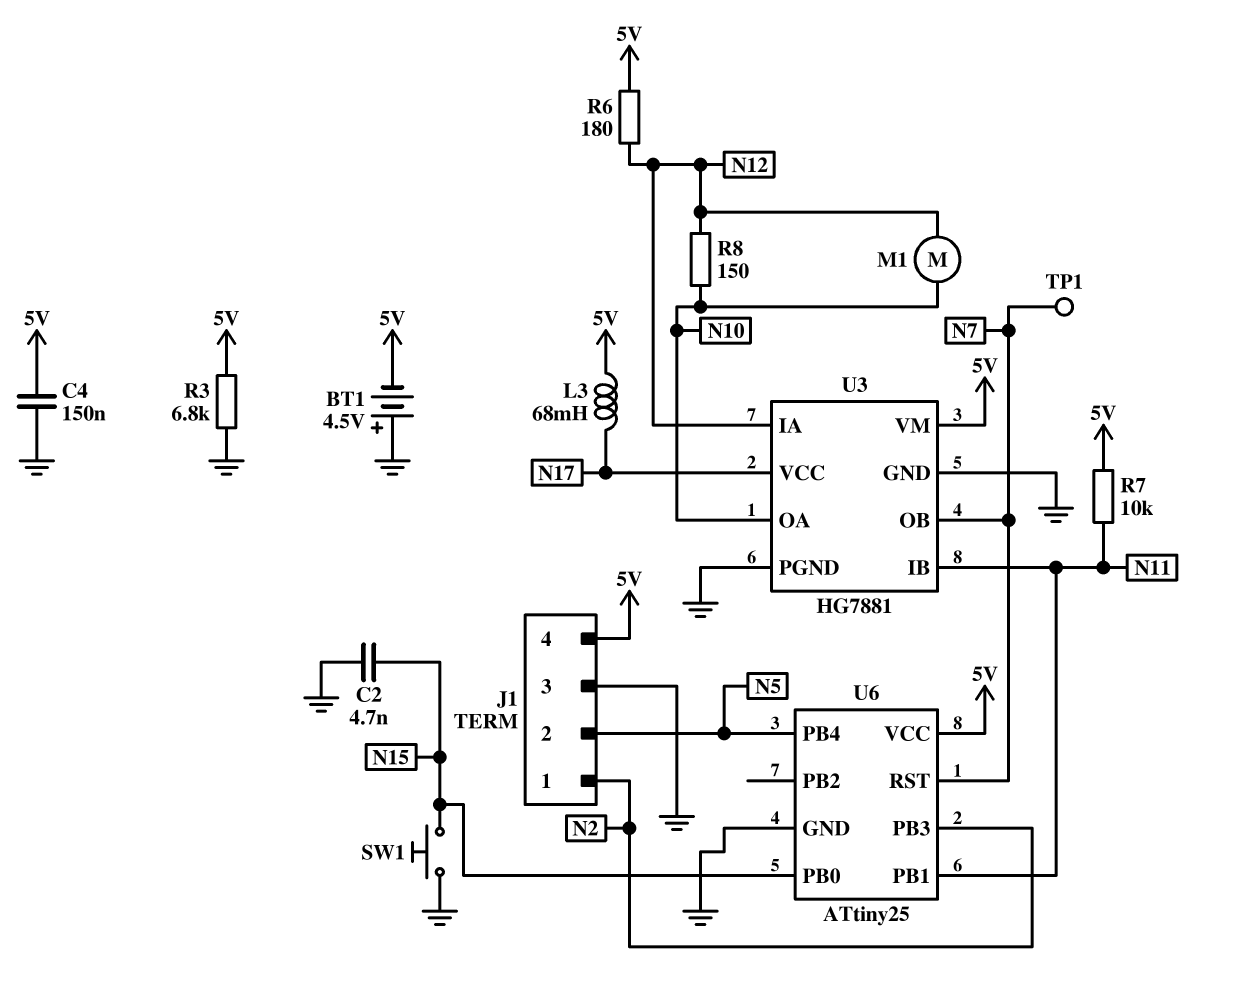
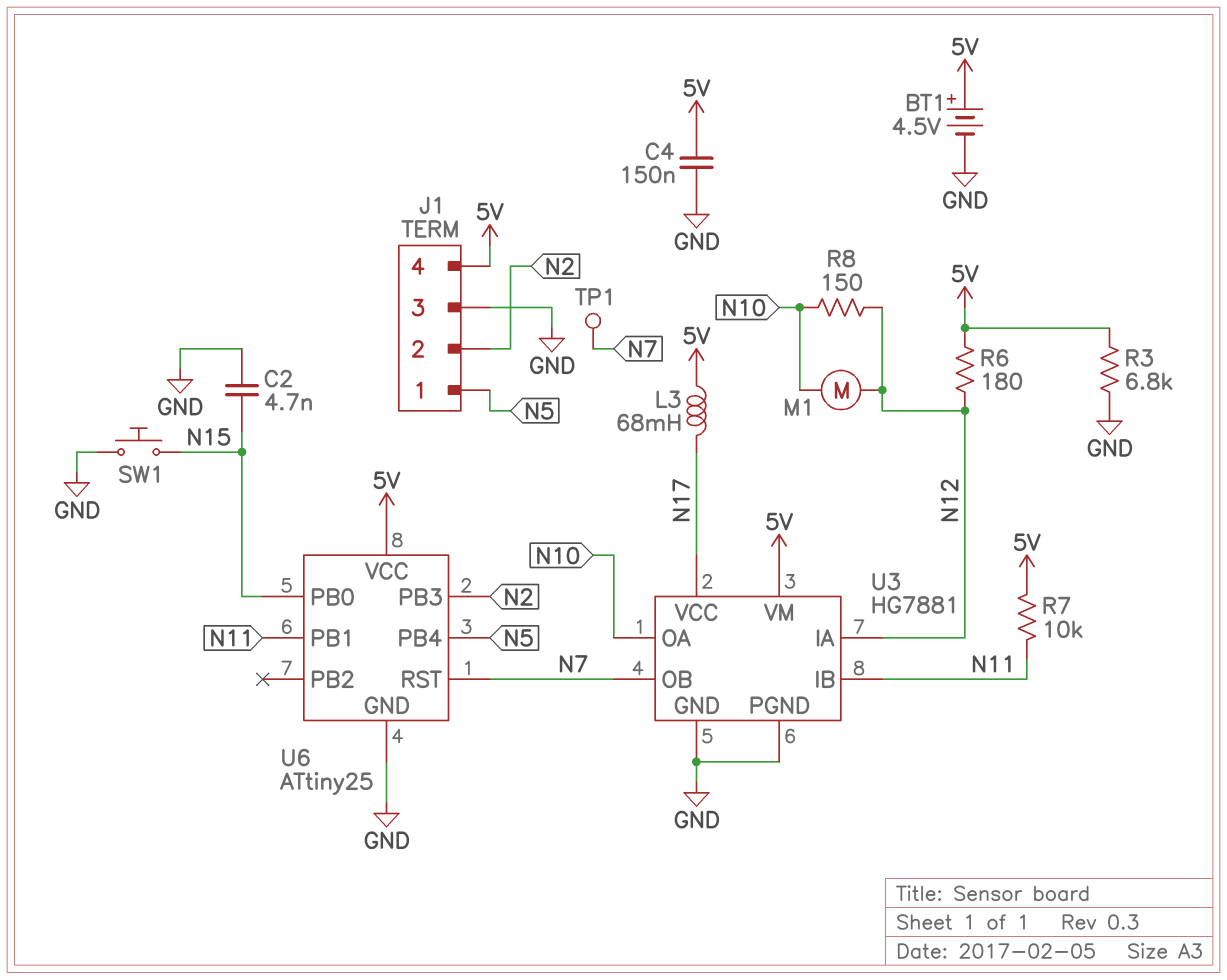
BT1: 4.5V (plus GND, minus 5V) -> 4.5V (plus 5V, minus GND)
J1 pin 1: N2 -> N5
J1 pin 2: N5 -> N2

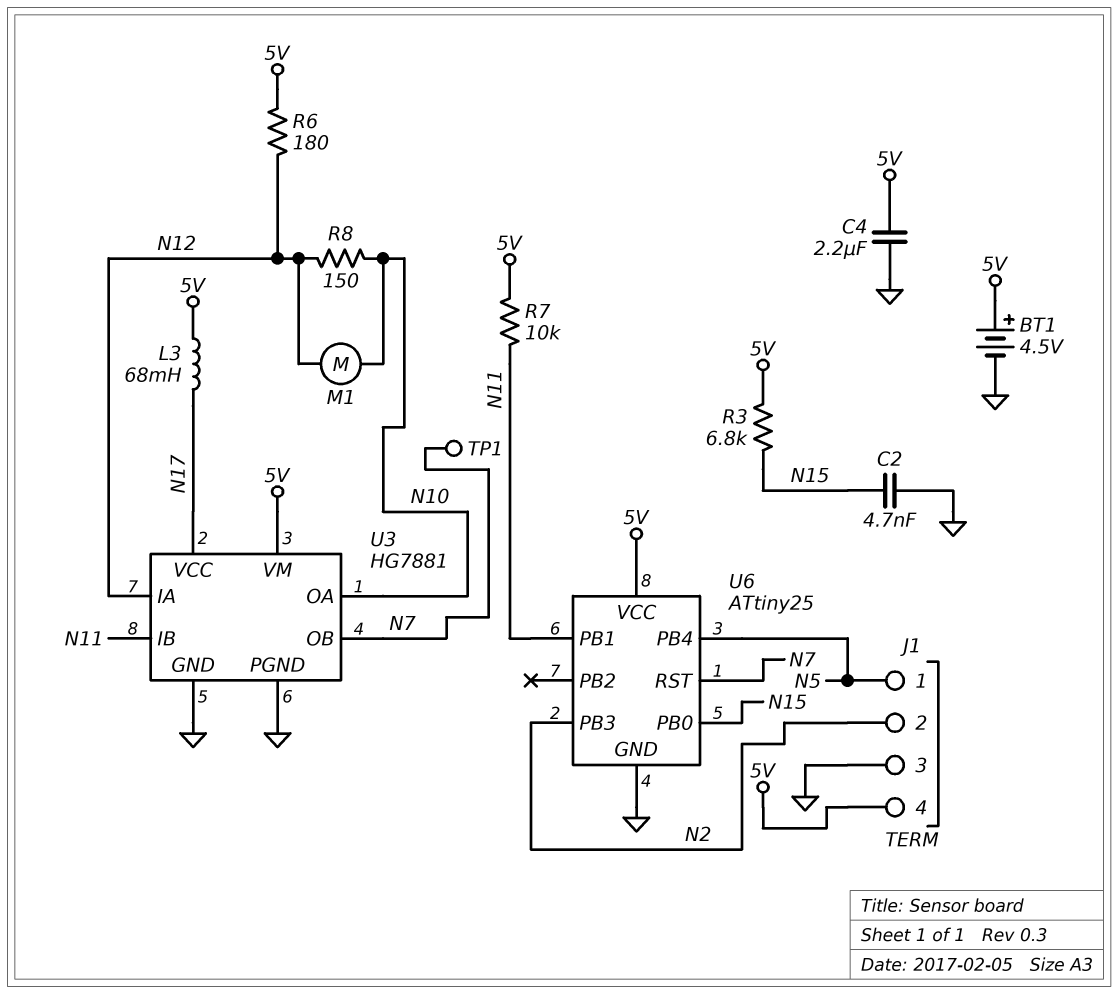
C4: 150nF (5V, GND) -> 2.2uF (5V, GND)
R3: 6.8k (5V, GND) -> 6.8k (5V, N15)
SW1: button (GND, N15) -> none

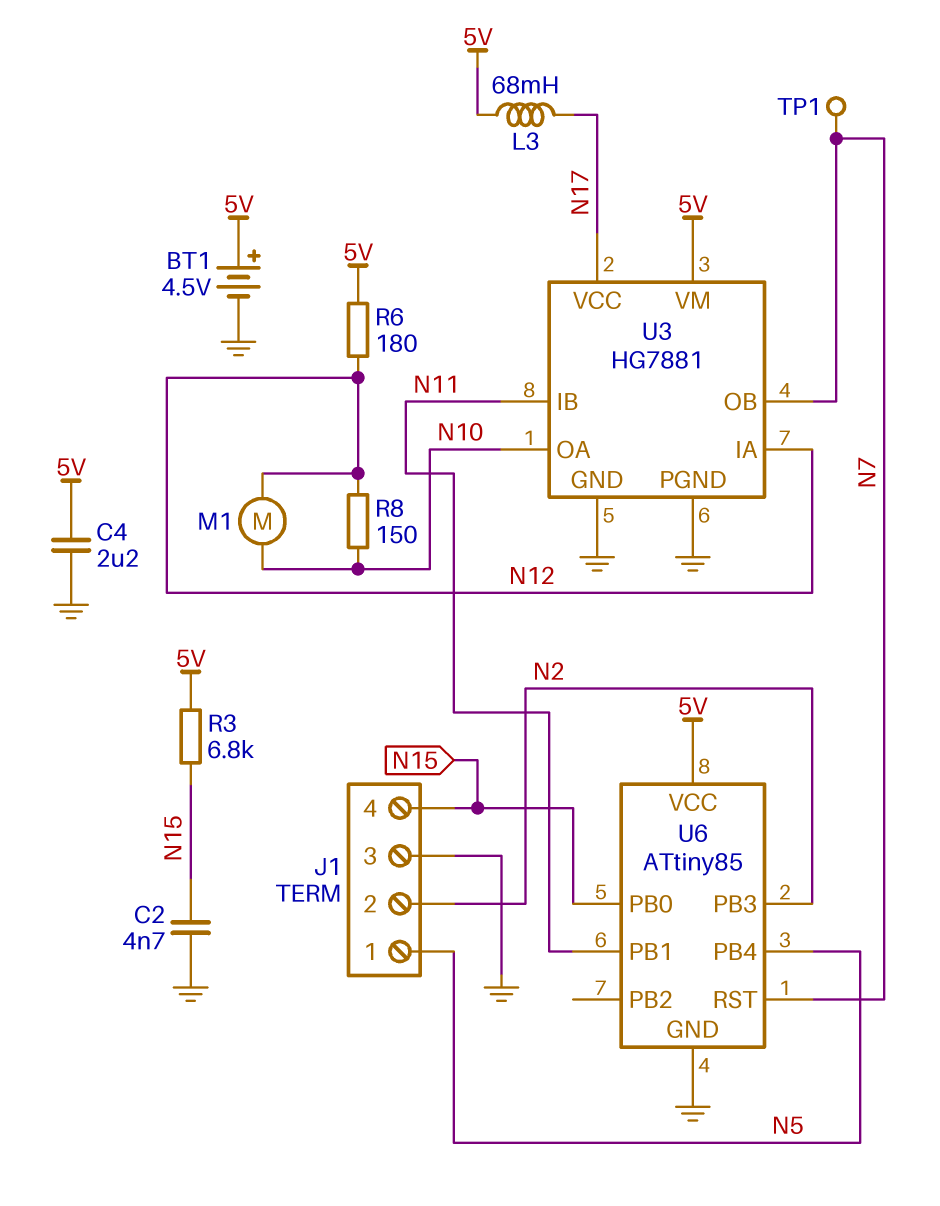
J1 pin 4: 5V -> N15
R7: 10k (5V, N11) -> none
U6: ATtiny25 -> ATtiny85

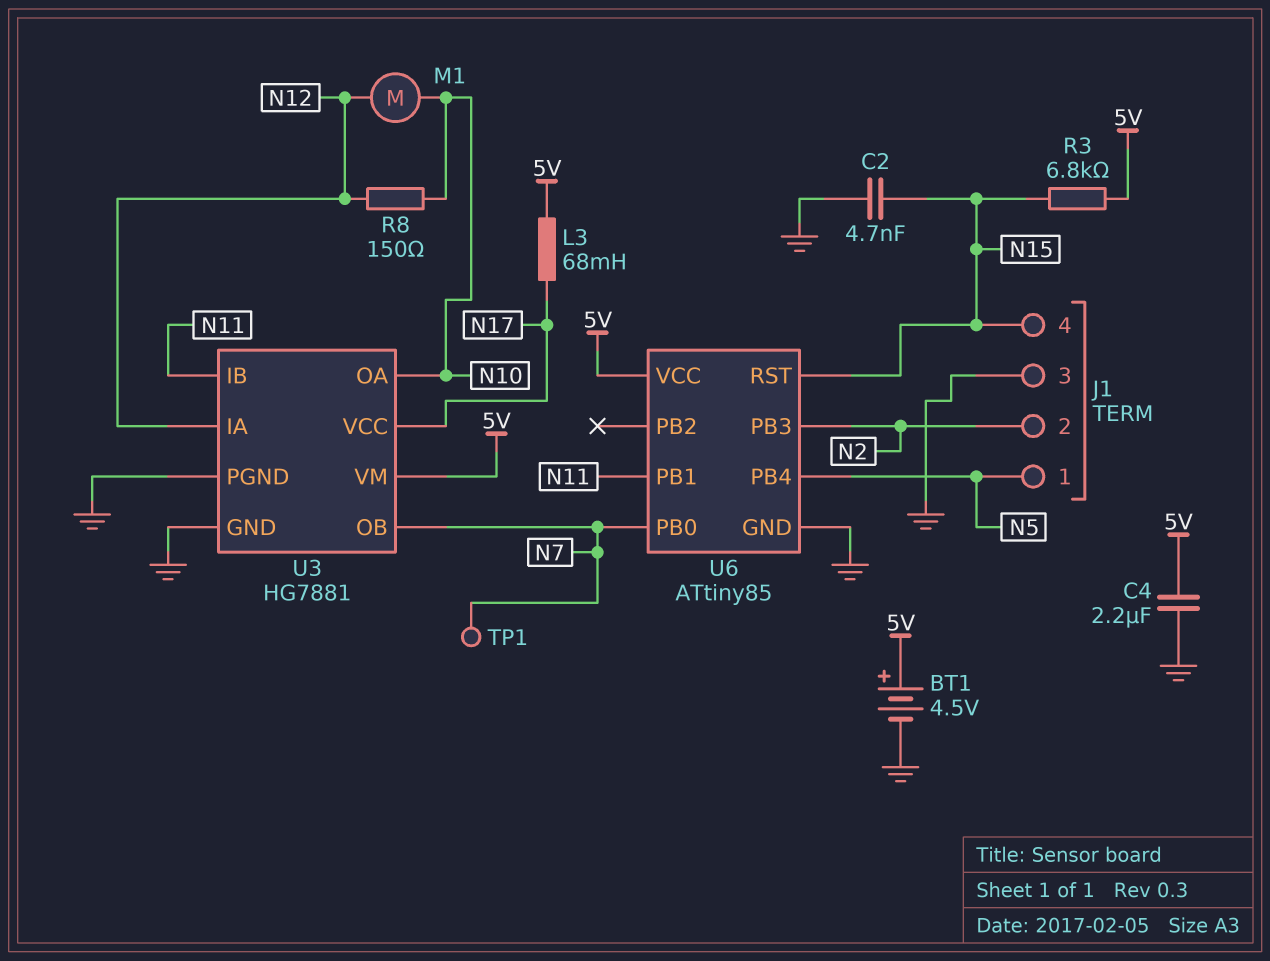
R6: 180 (5V, N12) -> none
U6 pin PB0: N15 -> N7
U6 pin RST: N7 -> N15

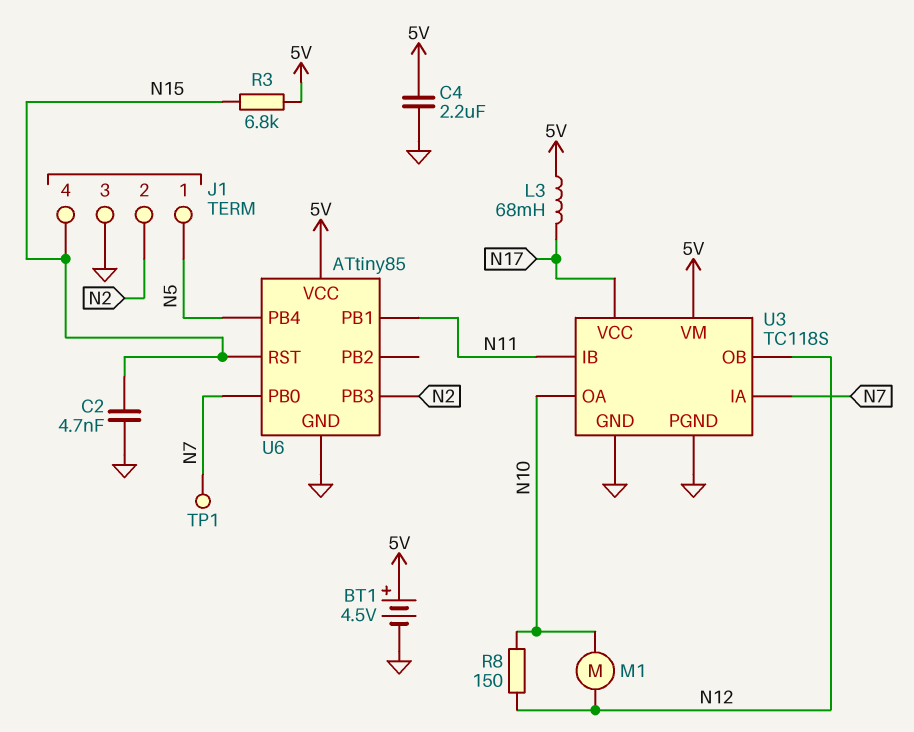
U3: HG7881 -> TC118S
U3 pin IA: N12 -> N7
U3 pin OB: N7 -> N12

